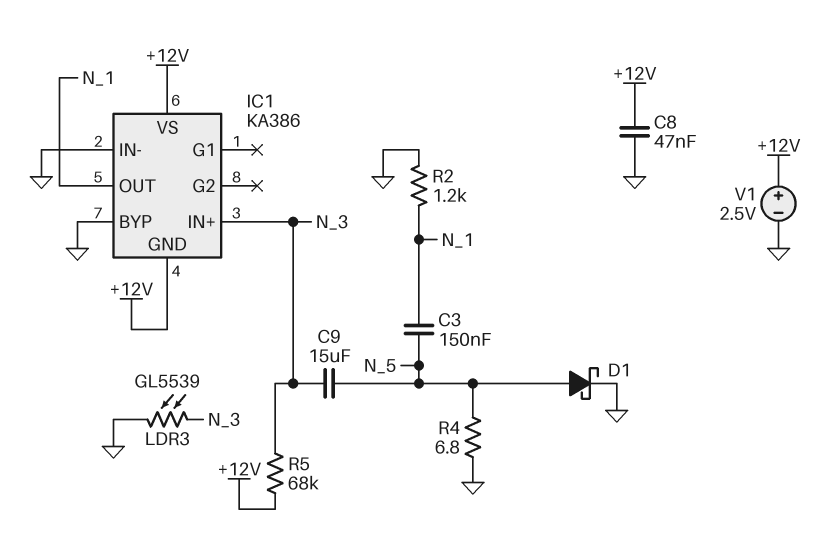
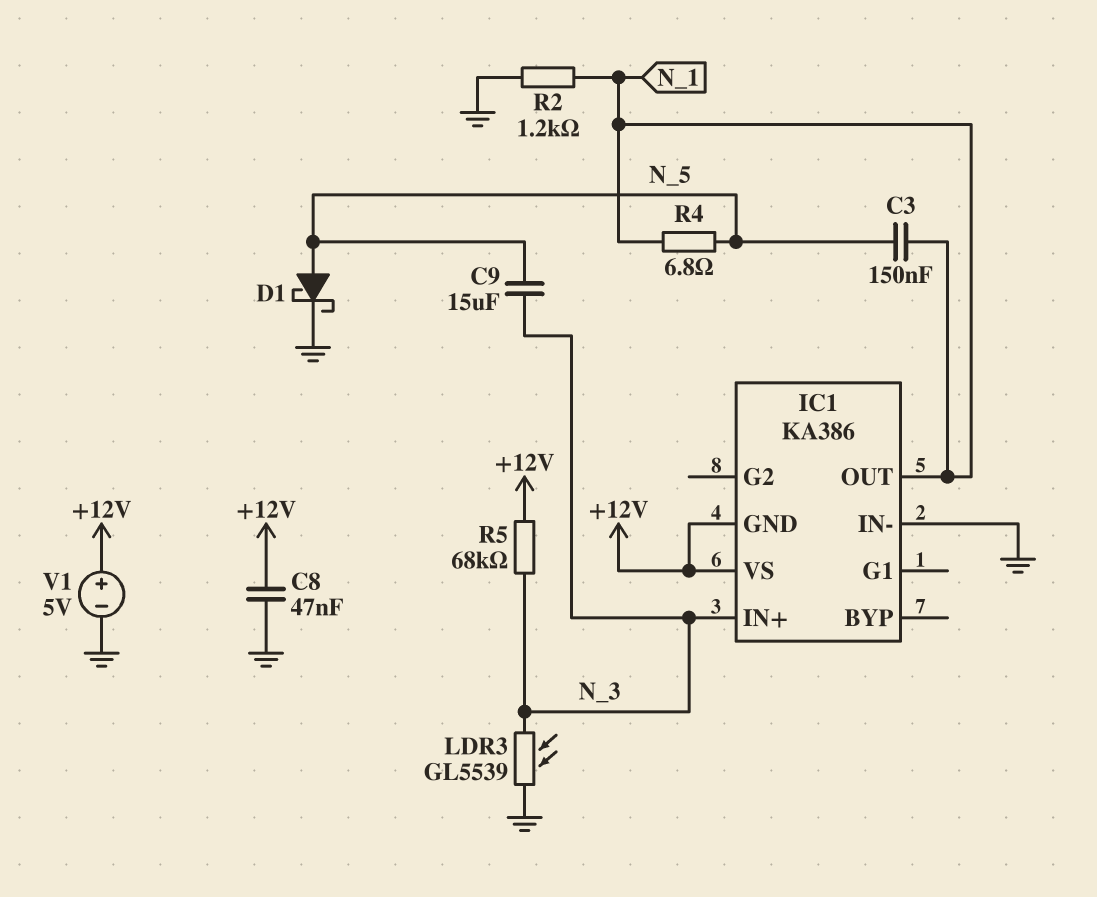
IC1 pin BYP: GND -> none
R4: 6.8 (GND, N_5) -> 6.8 (N_1, N_5)
V1: 2.5V (plus +12V, minus GND) -> 5V (plus +12V, minus GND)

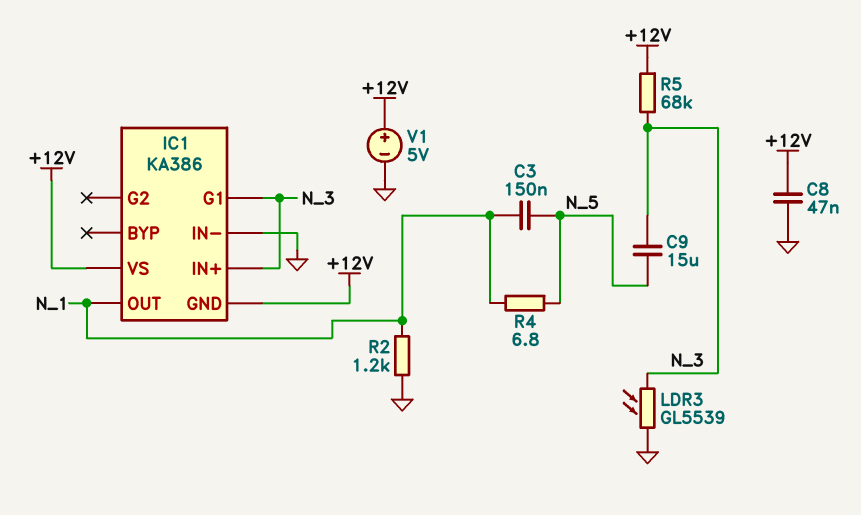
D1: schottky (A N_5, K GND) -> none
IC1 pin G1: none -> N_3

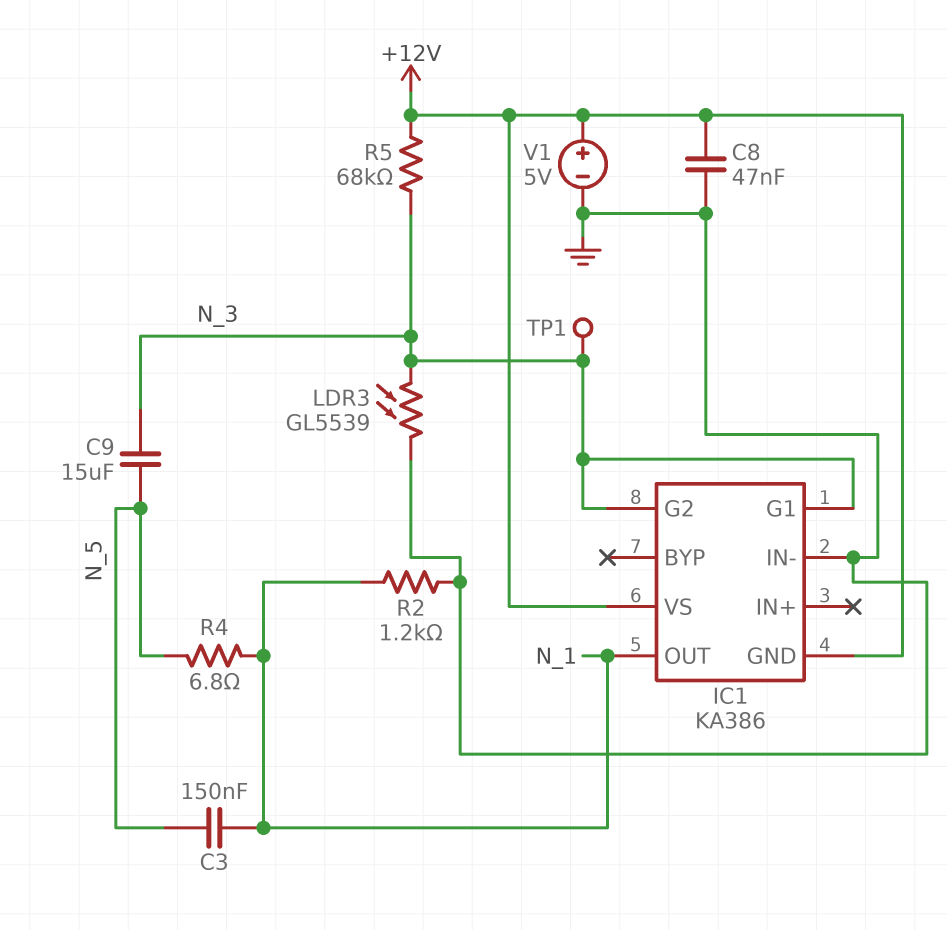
IC1 pin G2: none -> N_3
IC1 pin IN+: N_3 -> none
TP1: none -> test point (N_3)

